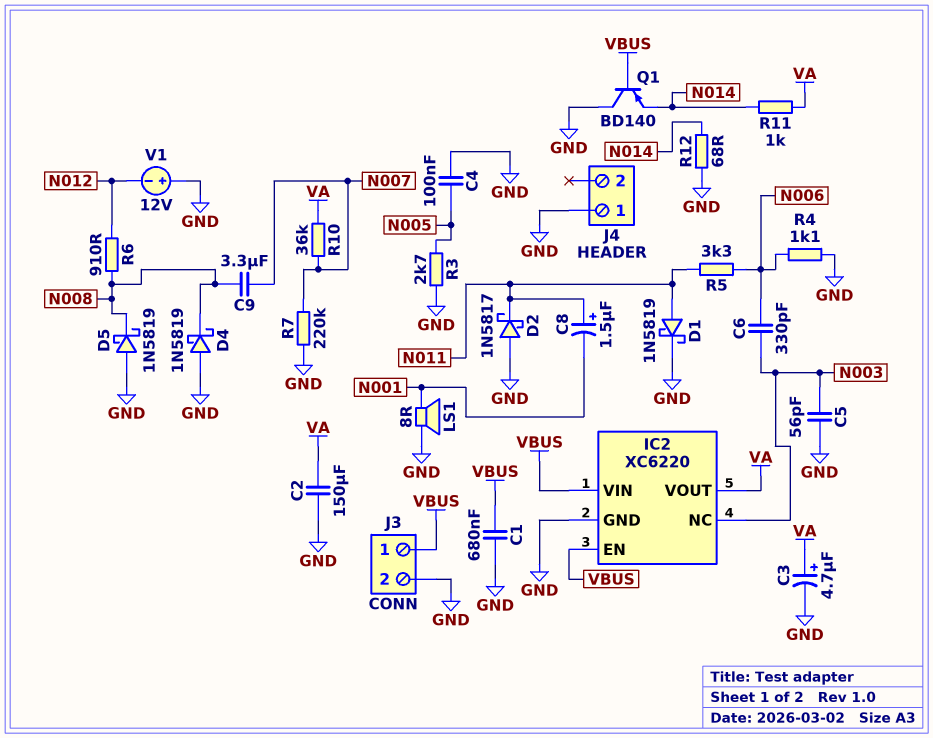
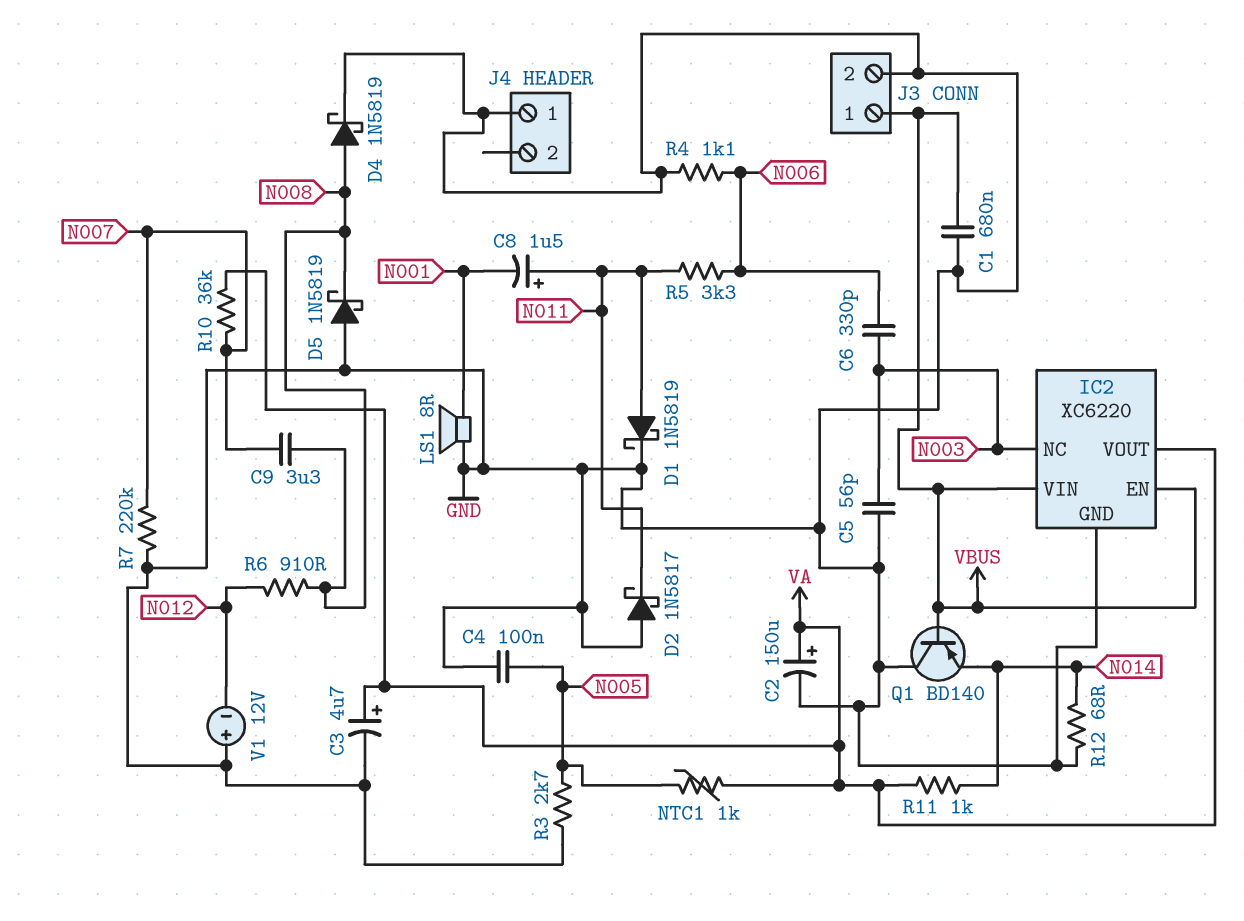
C2: 150uF (GND, VA) -> 150uF (plus VA, minus GND)
D4: schottky 1N5819 (A GND, K N008) -> schottky 1N5819 (A N008, K GND)
NTC1: none -> 1k (N005, VA)

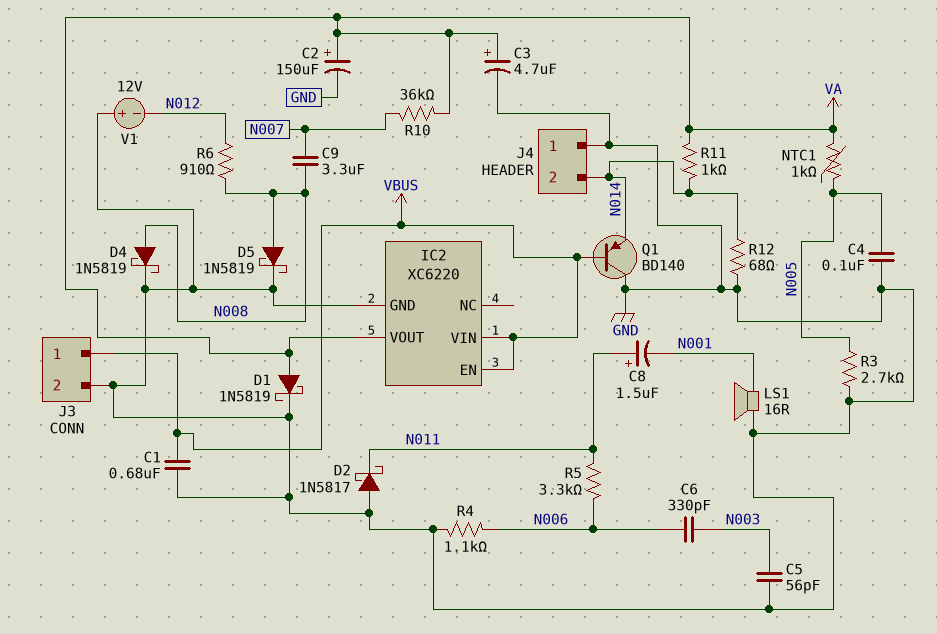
D1: schottky 1N5819 (A N011, K GND) -> schottky 1N5819 (A VA, K GND)
D5: schottky 1N5819 (A GND, K N008) -> schottky 1N5819 (A N008, K GND)
IC2 pin NC: N003 -> none
J4 pin 2: none -> N014
LS1: speaker 8R (GND, N001) -> speaker 16R (GND, N001)
R7: 220k (GND, N007) -> none

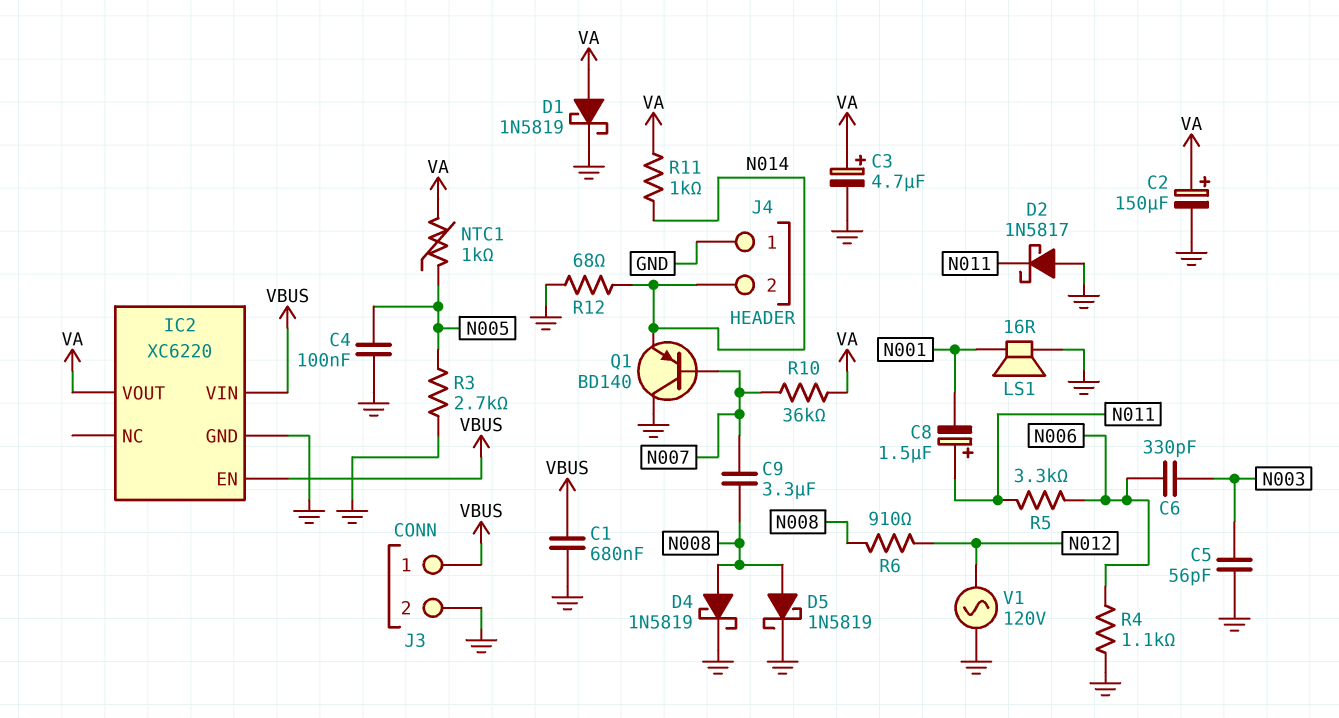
Q1: PNP BD140 (B VBUS, C GND, E N014) -> PNP BD140 (B N007, C GND, E N014)
V1: 12V (plus GND, minus N012) -> AC 120V (GND, N012)

